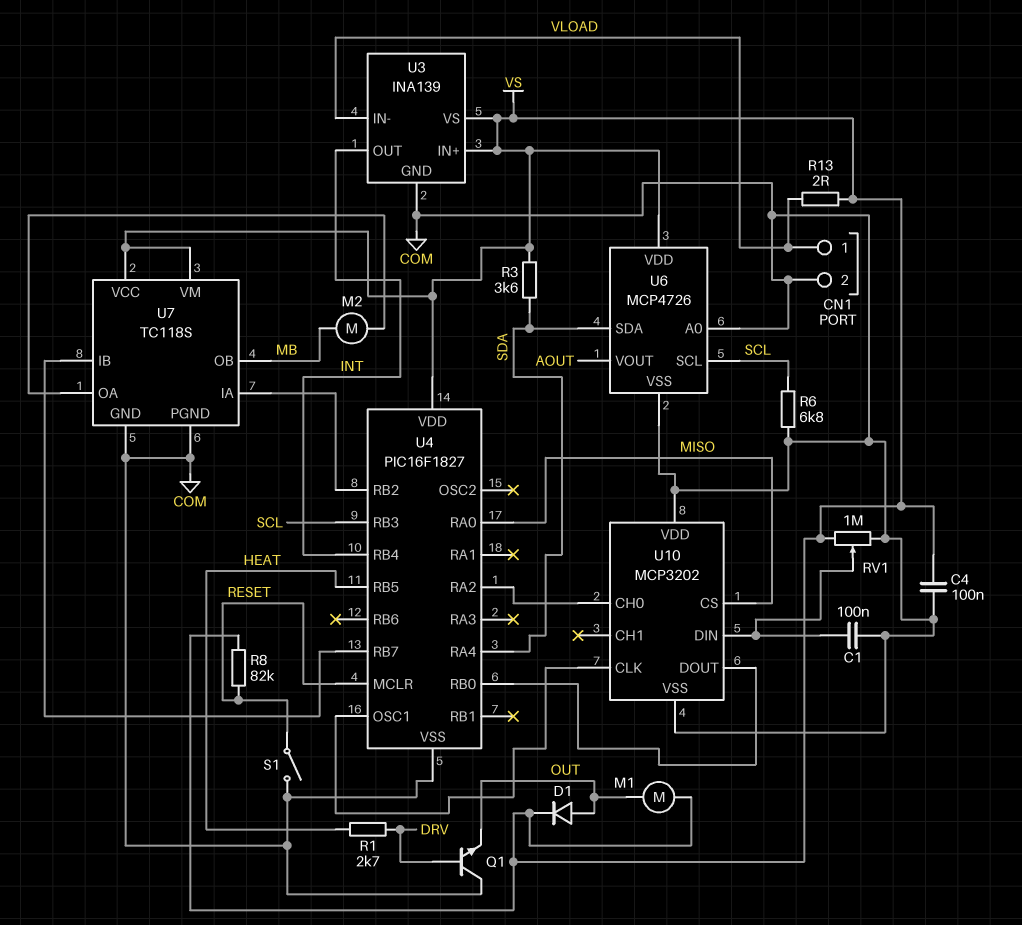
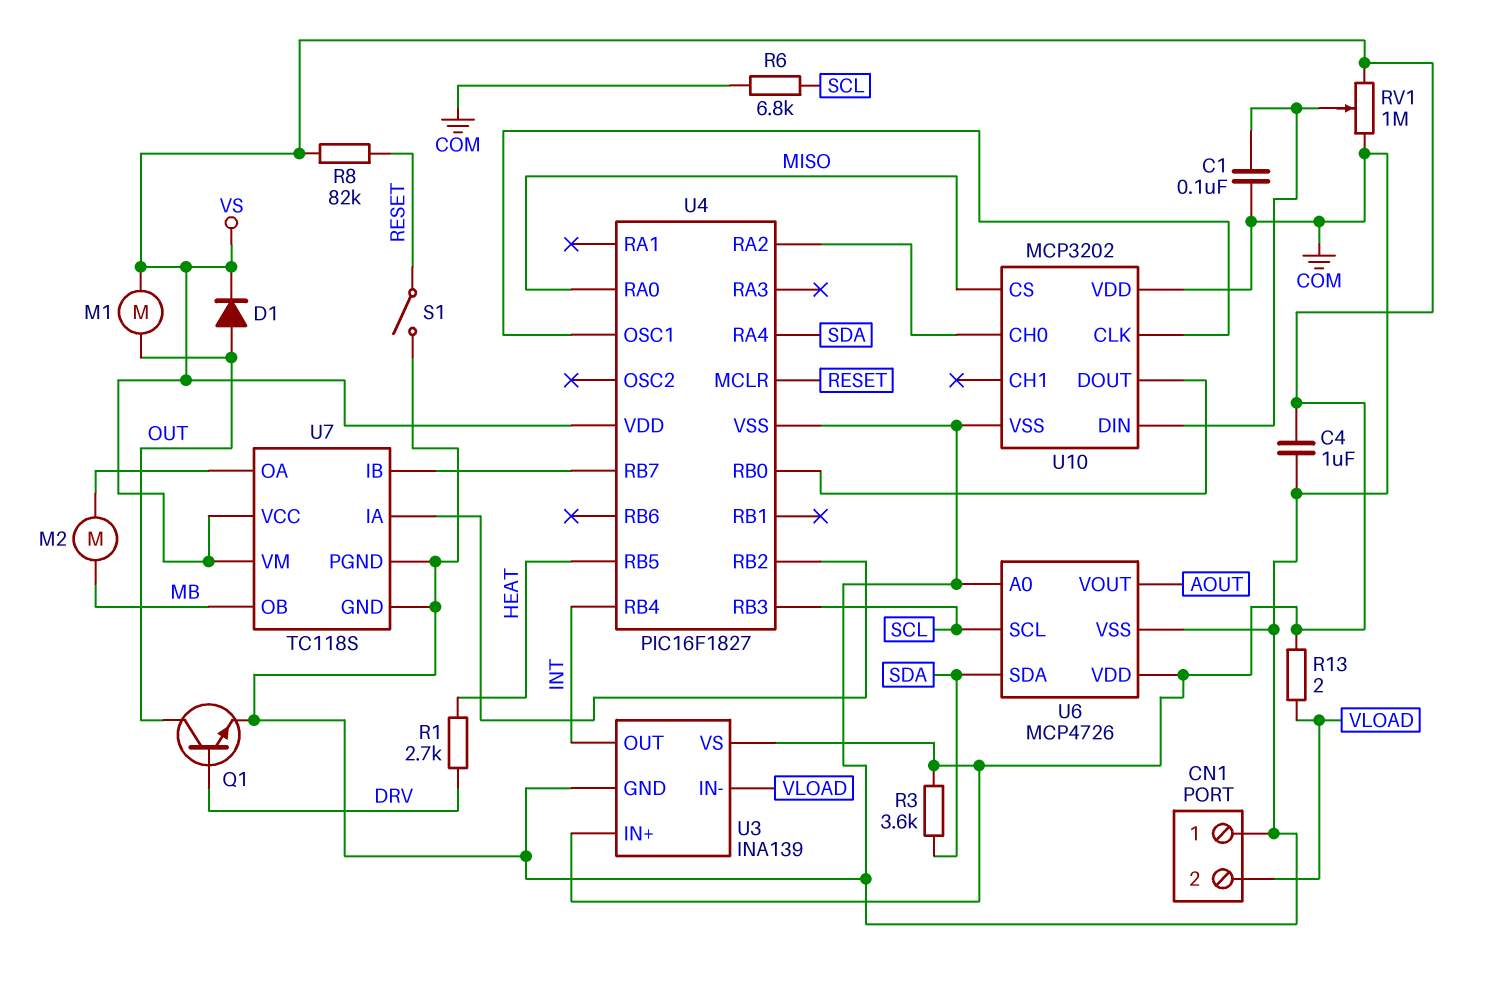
C4: 100nF (COM, VS) -> 1uF (COM, VS)
CN1 pin 1: VLOAD -> COM
CN1 pin 2: COM -> VLOAD
Q1: NPN (B DRV, C COM, E OUT) -> NPN (B DRV, C OUT, E COM)

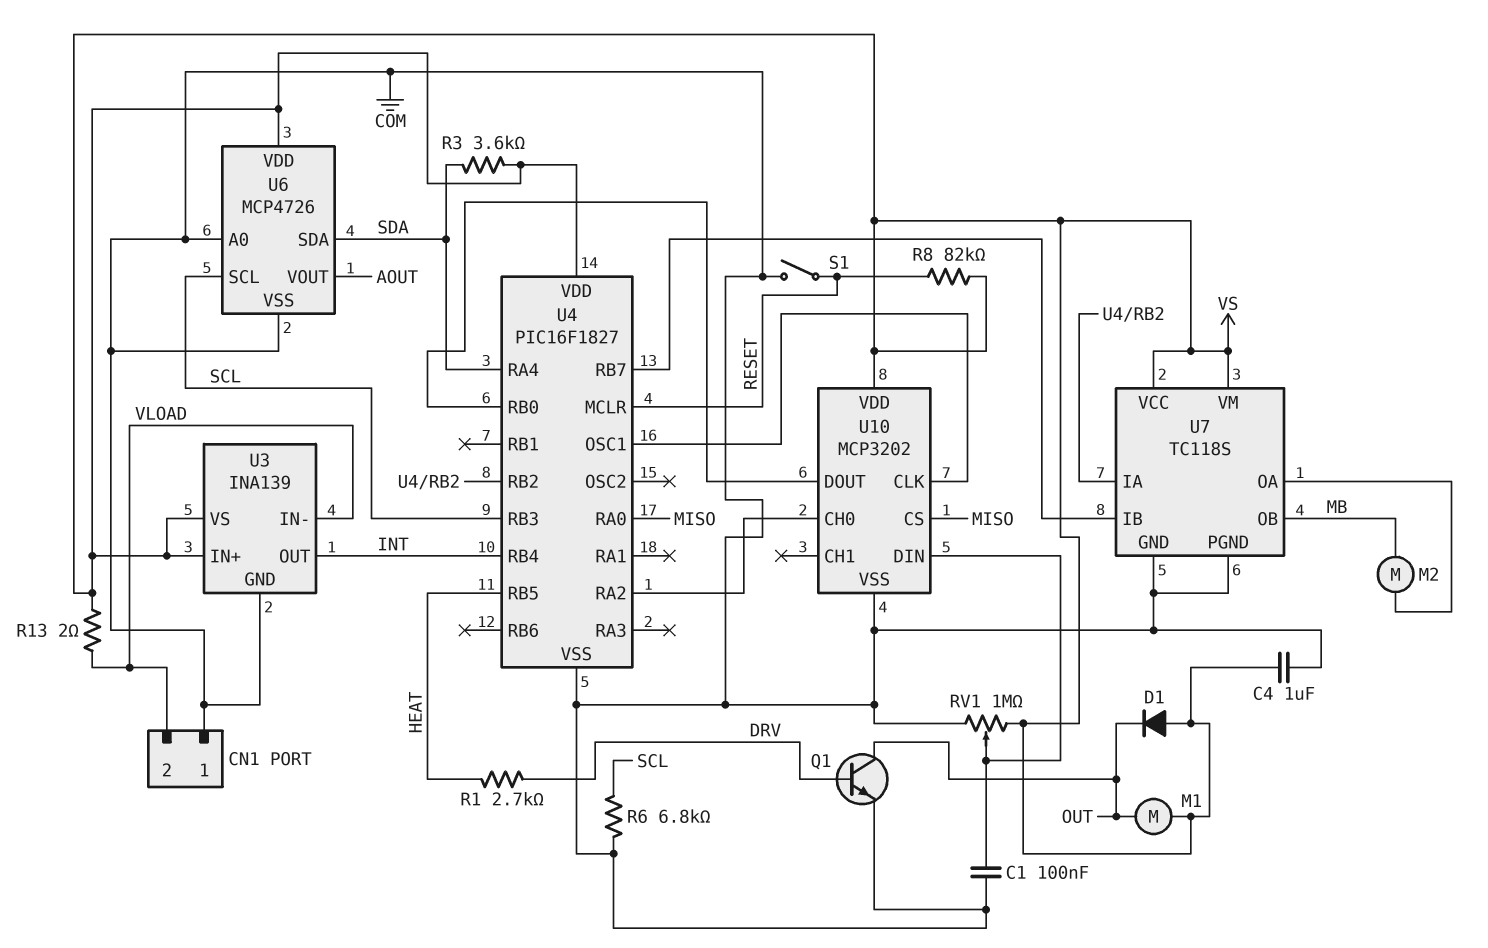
D1: diode (A OUT, K VS) -> diode (A VS, K OUT)
U10 pin VDD: COM -> VS

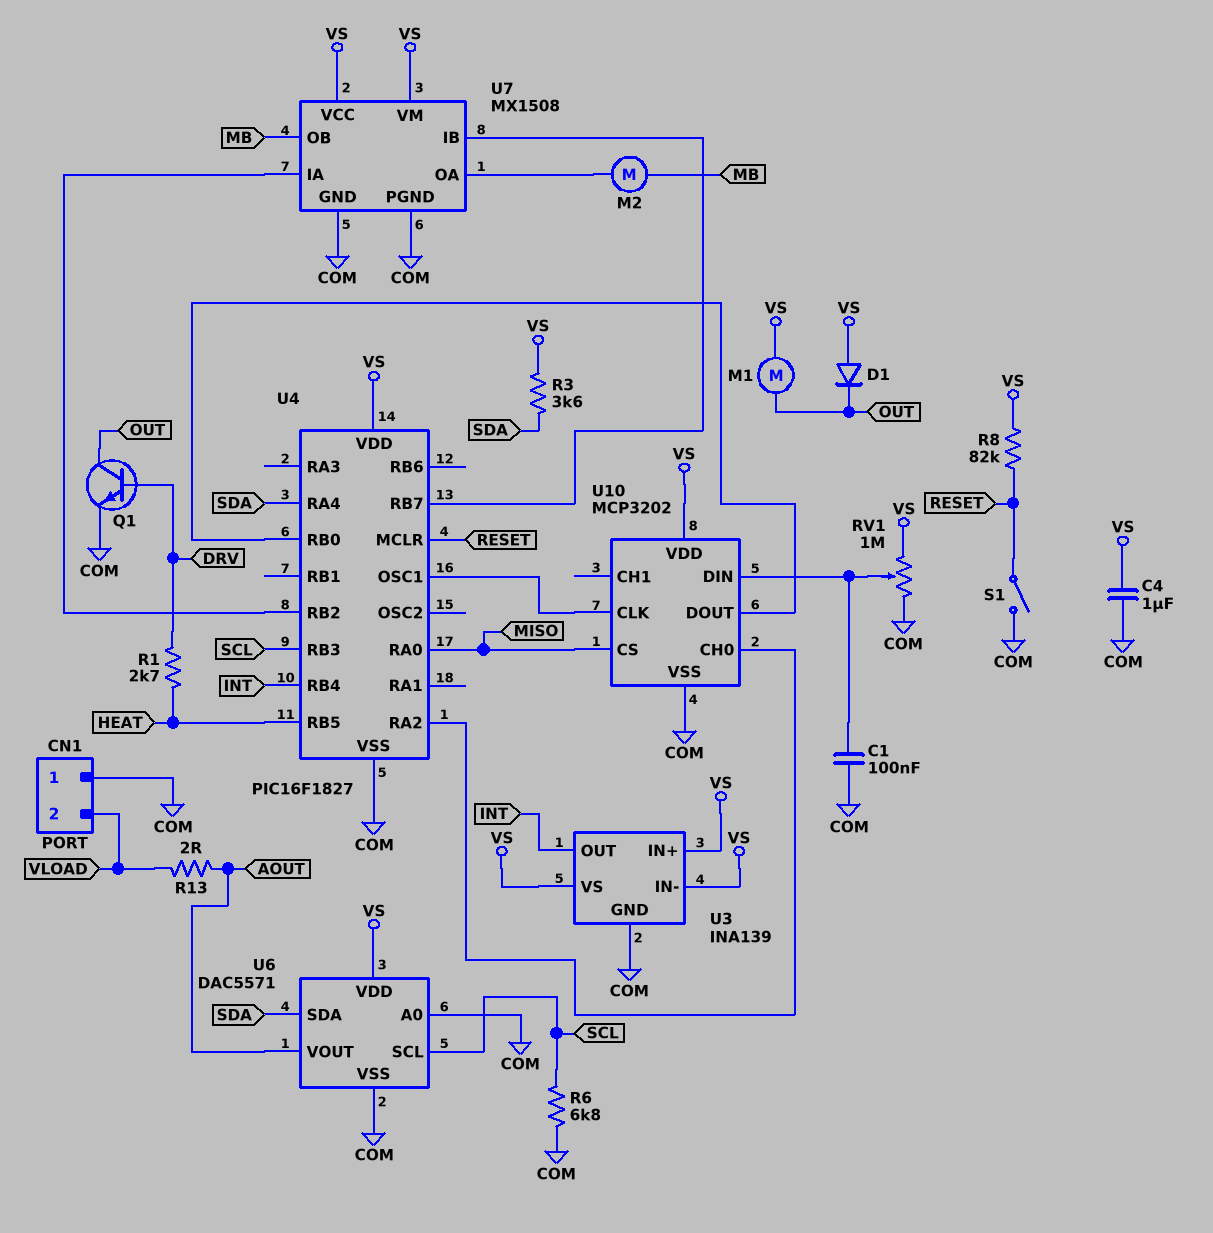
R13: 2 (VLOAD, VS) -> 2 (AOUT, VLOAD)
U3 pin IN-: VLOAD -> VS
U6: MCP4726 -> DAC5571
U7: TC118S -> MX1508

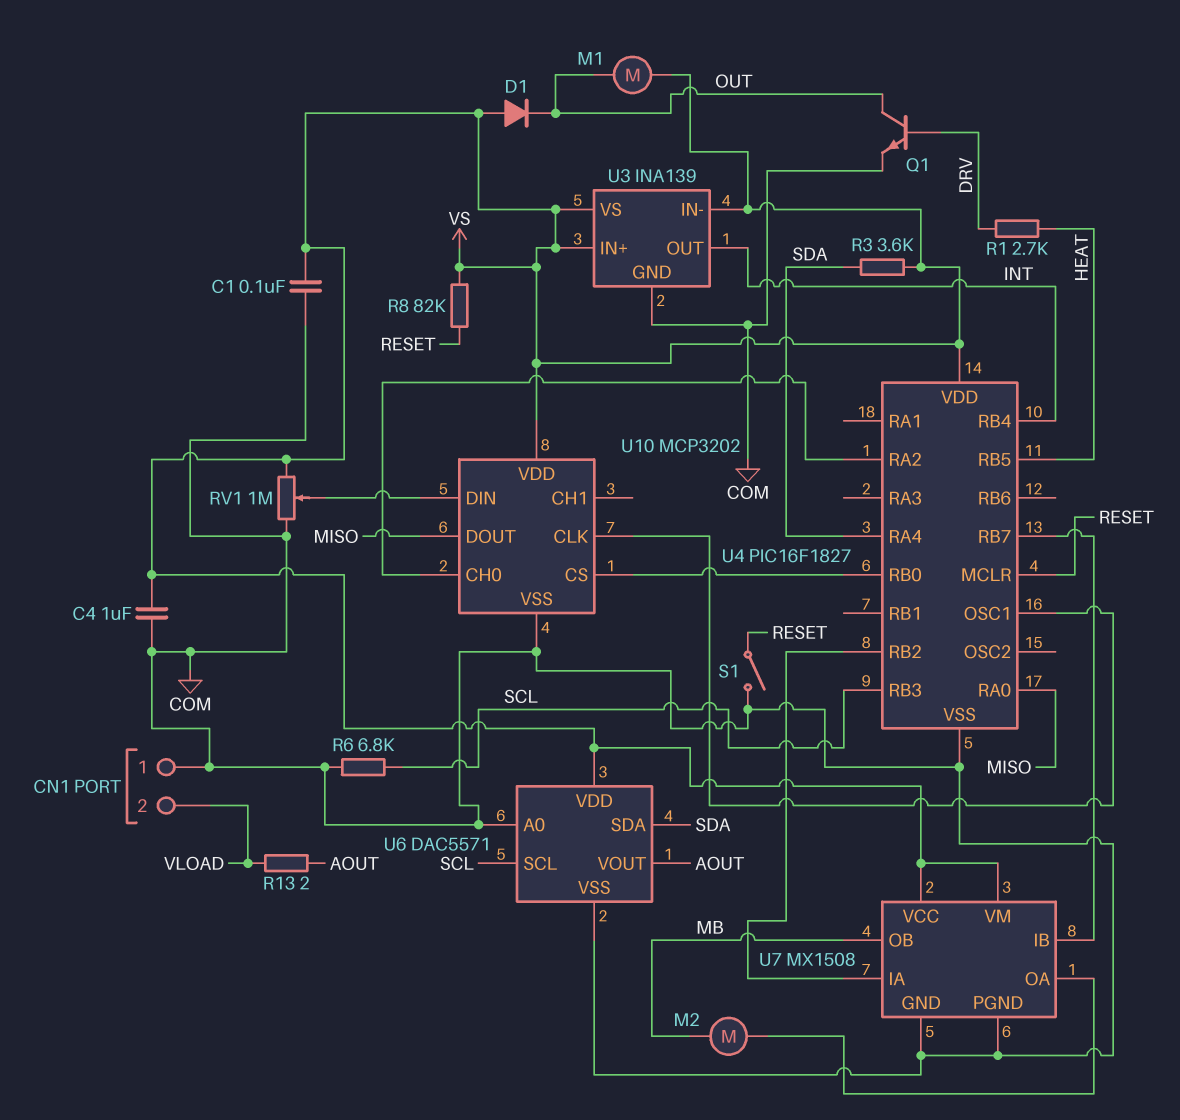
C1: 100nF (COM, U10/DIN) -> 100nF (COM, VS)
U10 pin CS: MISO -> U4/RB0
U10 pin DOUT: U4/RB0 -> MISO

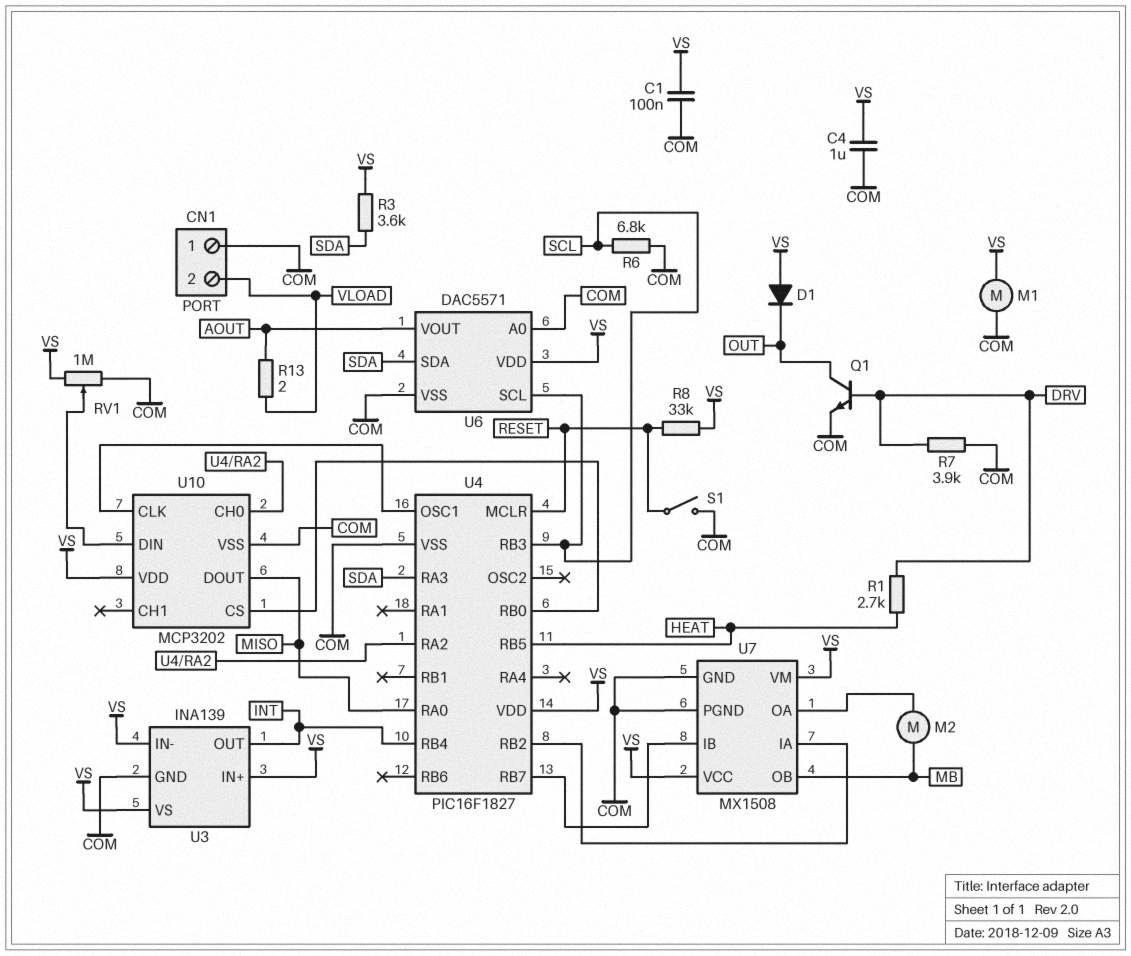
M1: motor (OUT, VS) -> motor (COM, VS)
R7: none -> 3.9k (COM, DRV)
R8: 82k (RESET, VS) -> 33k (RESET, VS)
U4 pin RA3: none -> SDA
U4 pin RA4: SDA -> none

